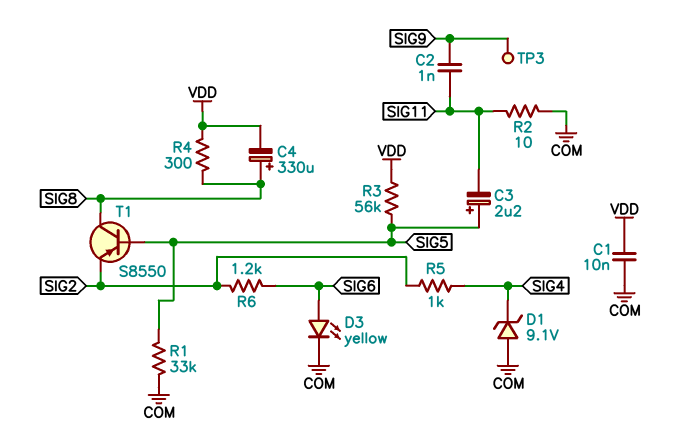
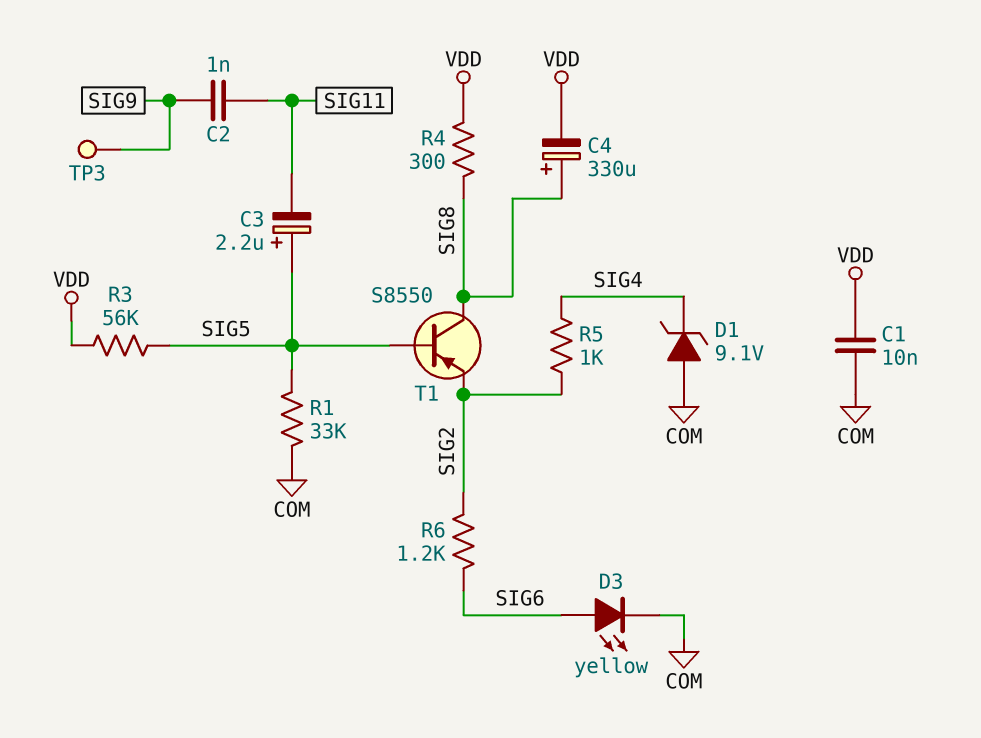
R2: 10 (COM, SIG11) -> none

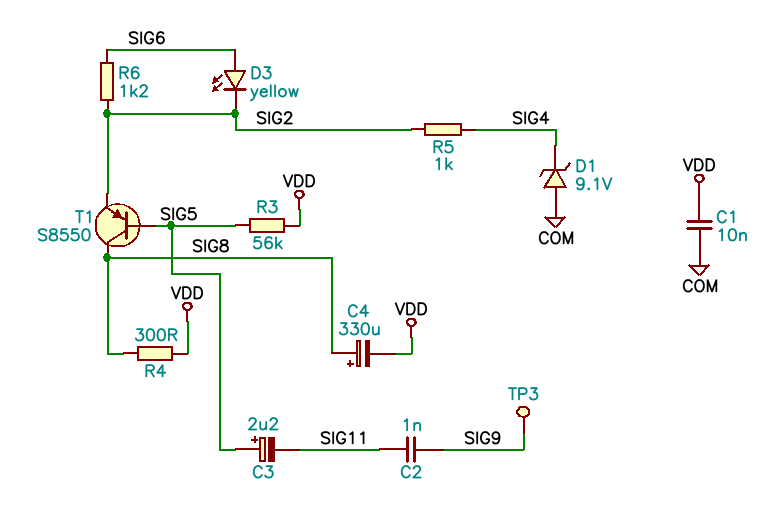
D3: LED yellow (A SIG6, K COM) -> LED yellow (A SIG6, K SIG2)
R1: 33k (COM, SIG5) -> none

